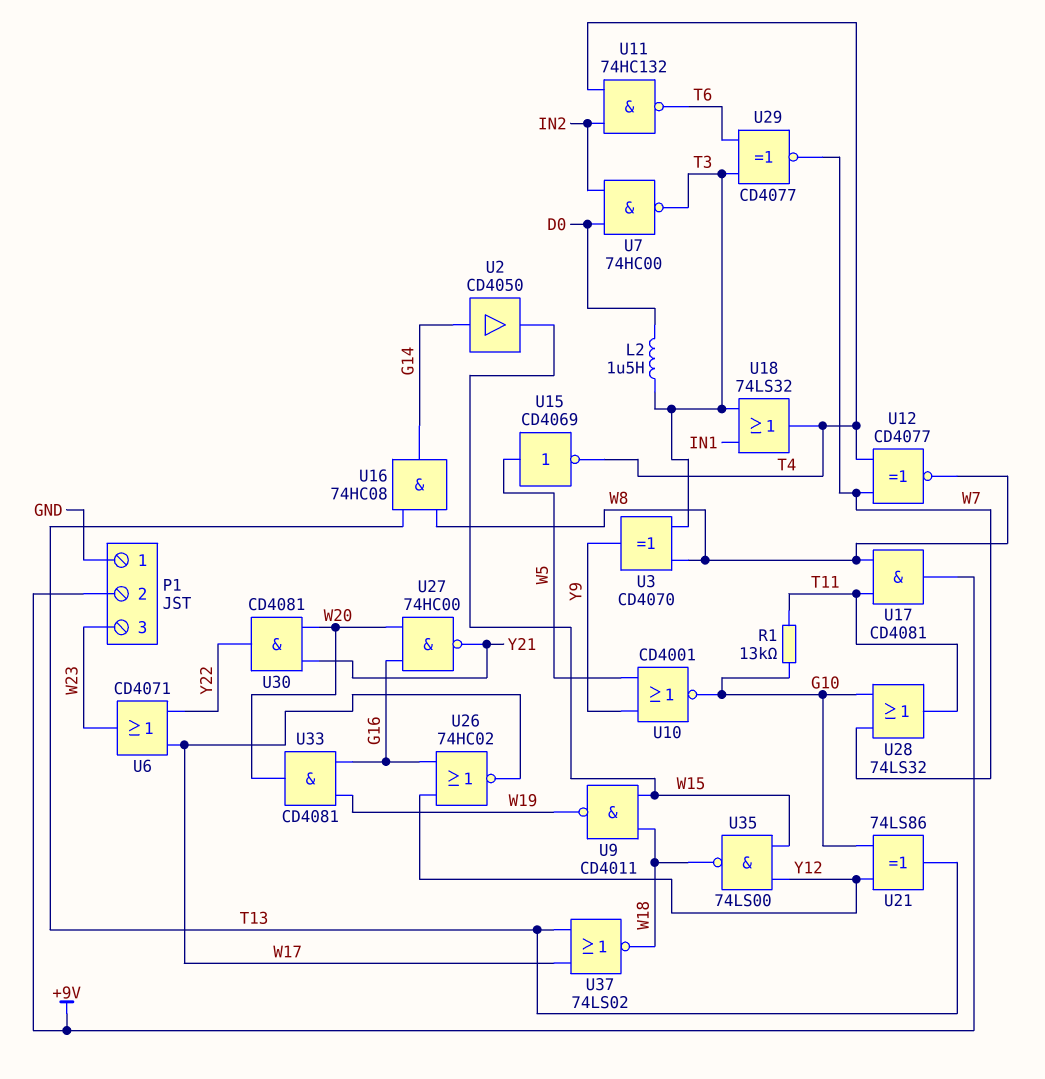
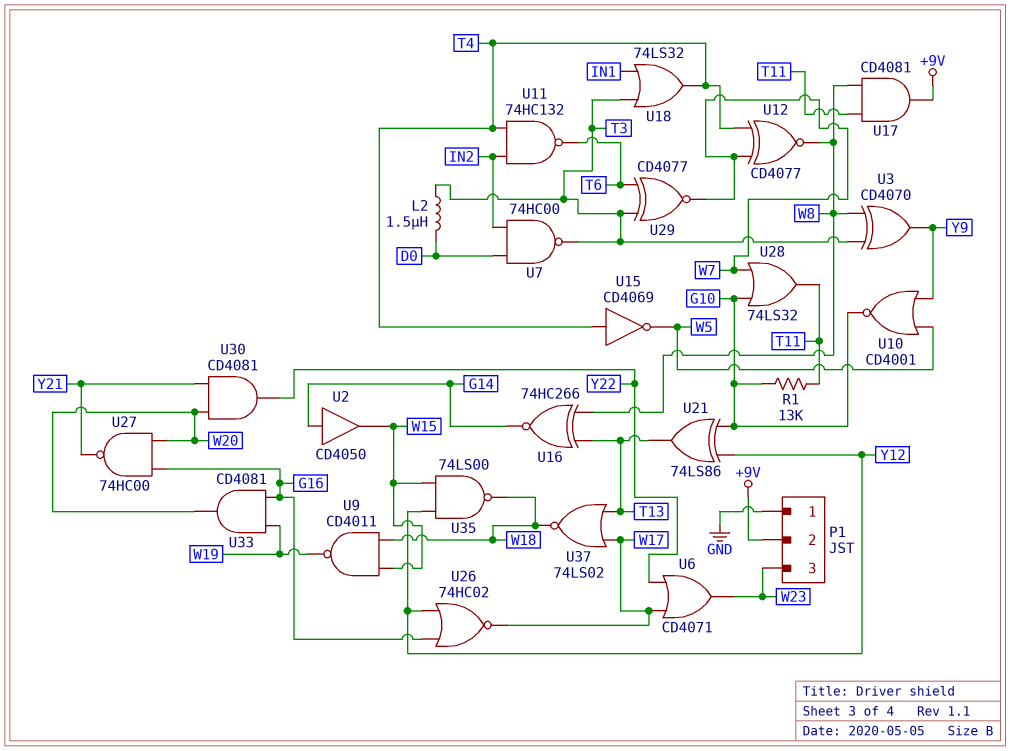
U15: NOT CD4069 (in W5, out T4) -> NOT CD4069 (in T4, out W5)
U16: AND 74HC08 (in T13, in W8, out G14) -> XNOR 74HC266 (in T13, in W8, out G14)

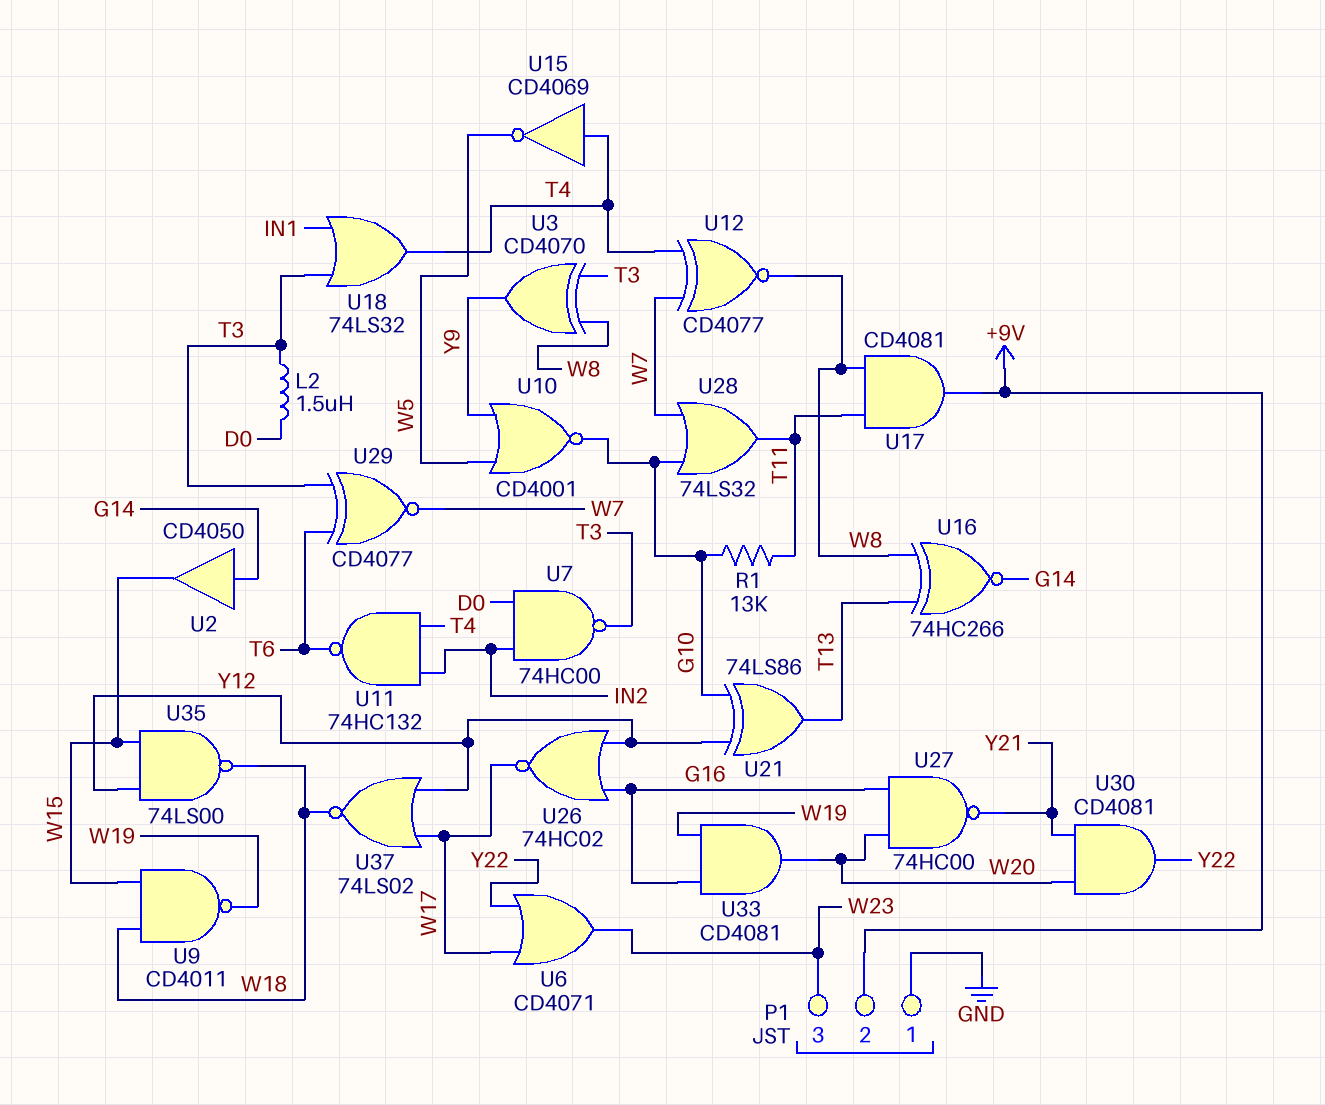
U37: NOR 74LS02 (in T13, in W17, out W18) -> NOR 74LS02 (in W17, in Y12, out W18)

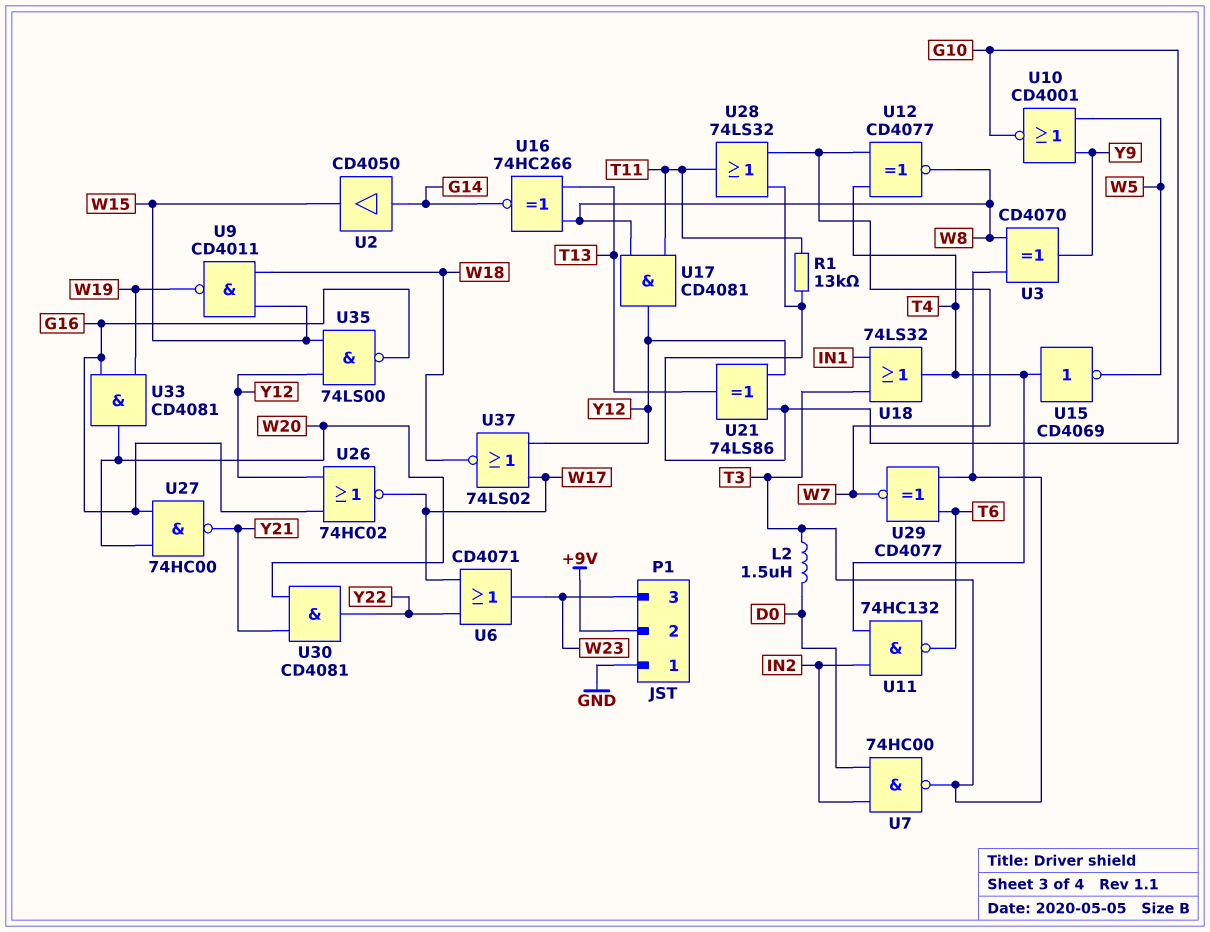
U17: AND CD4081 (in T11, in W8, out +9V) -> AND CD4081 (in T11, in W8, out Y12)
U35: NAND 74LS00 (in W15, in Y12, out W18) -> NAND 74LS00 (in W15, in Y12, out G16)

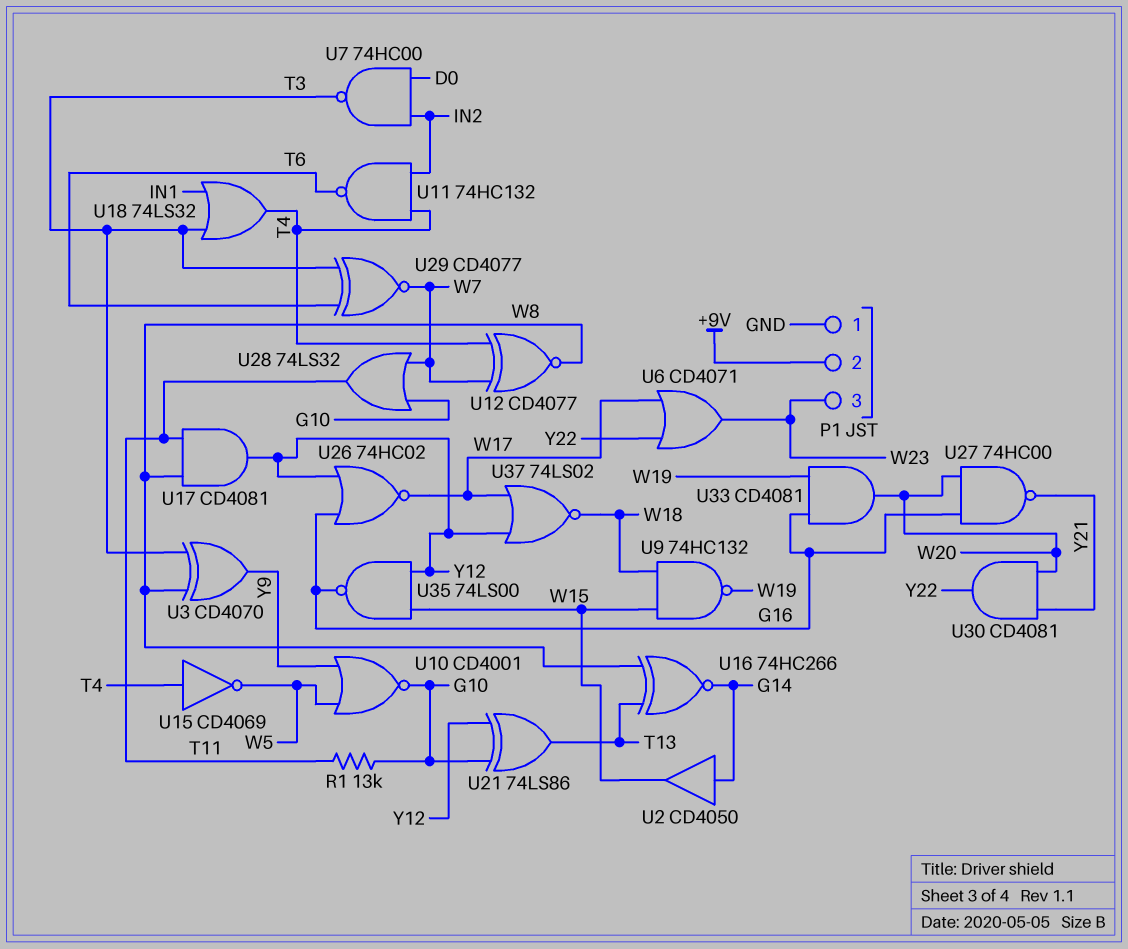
L2: 1.5uH (D0, T3) -> none
U9: NAND CD4011 (in W15, in W18, out W19) -> NAND 74HC132 (in W15, in W18, out W19)

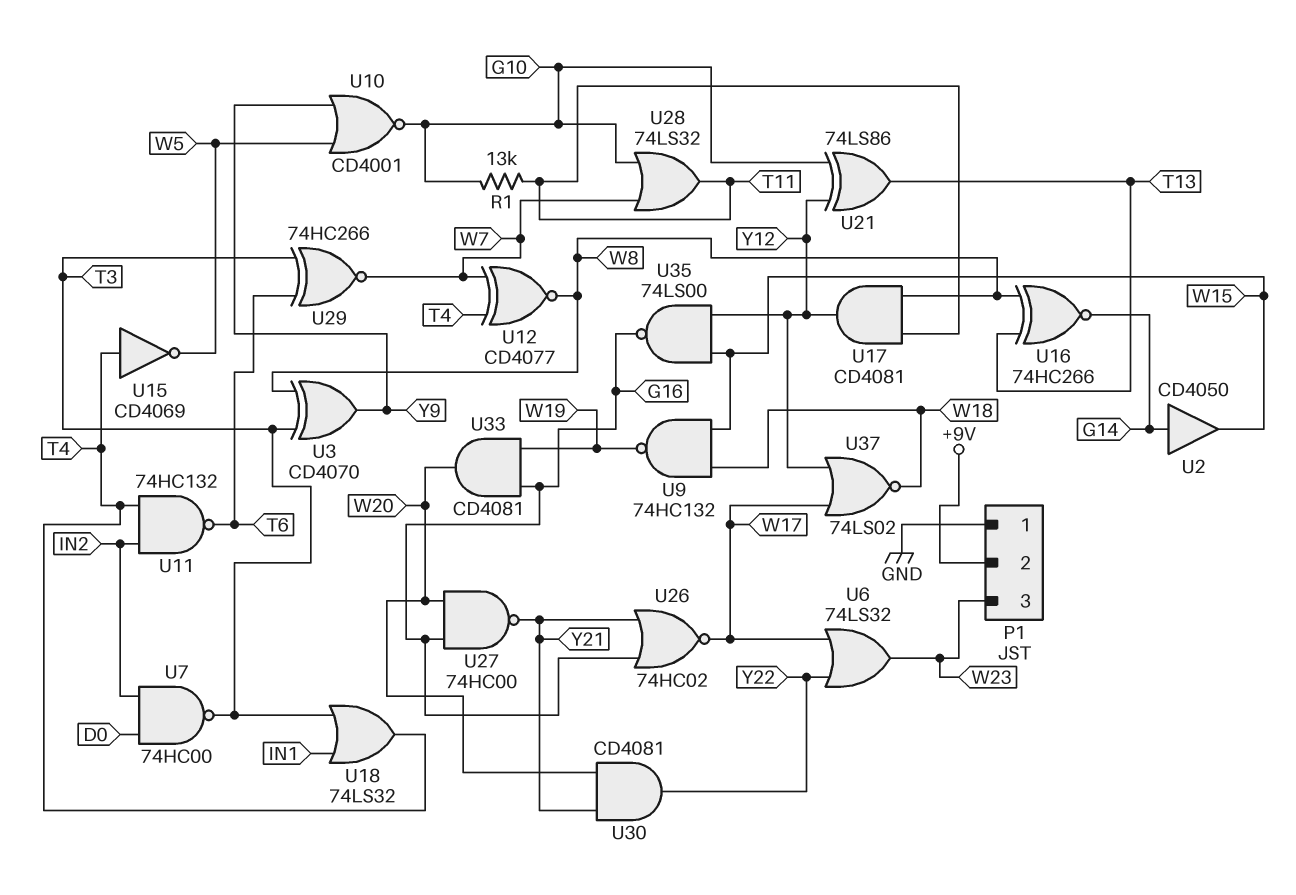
U6: OR CD4071 (in W17, in Y22, out W23) -> OR 74LS32 (in W17, in Y22, out W23)
U26: NOR 74HC02 (in G16, in Y12, out W17) -> NOR 74HC02 (in G16, in Y21, out W17)
U29: XNOR CD4077 (in T3, in T6, out W7) -> XNOR 74HC266 (in T3, in T6, out W7)

